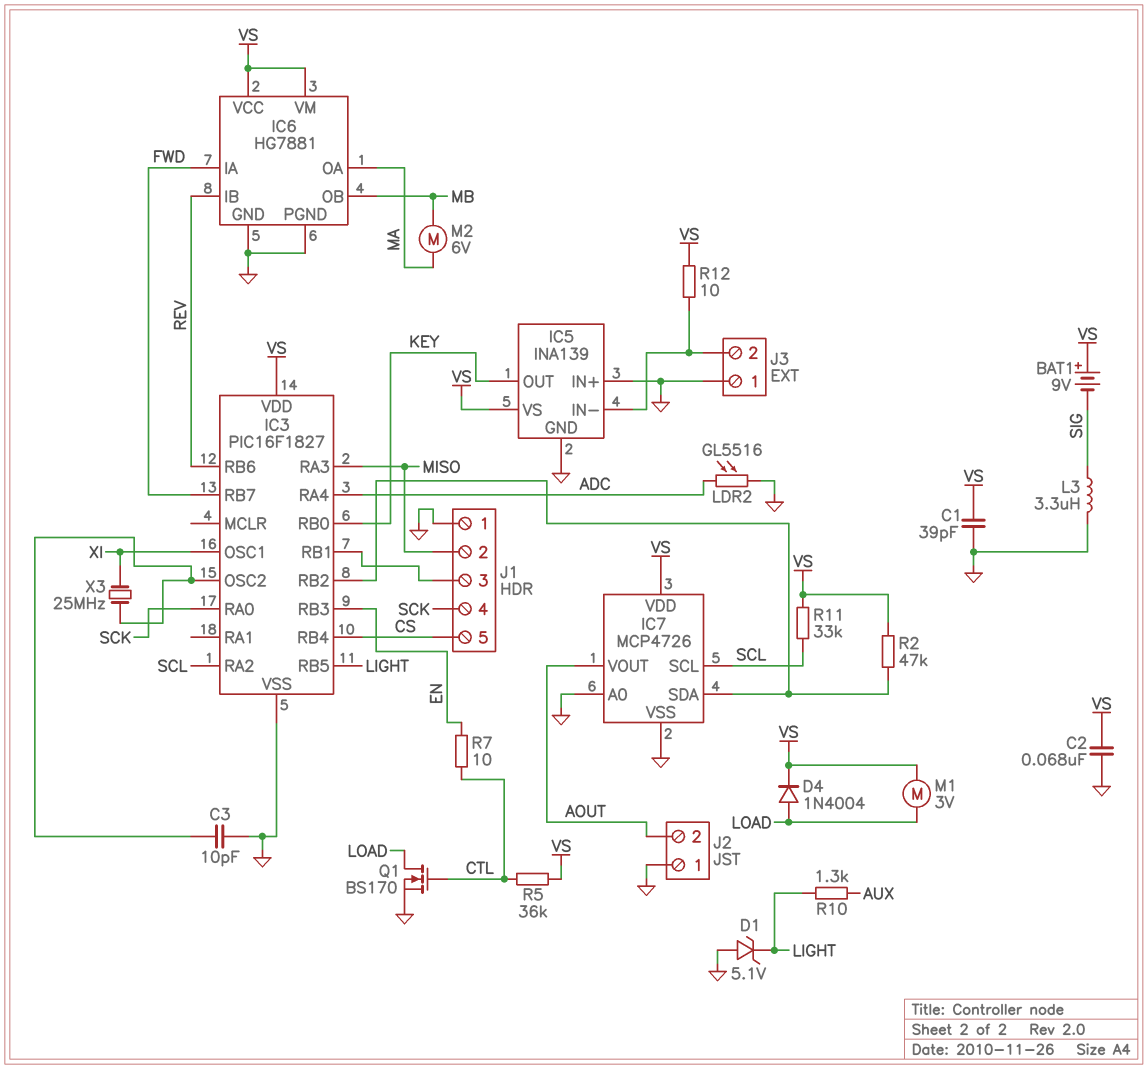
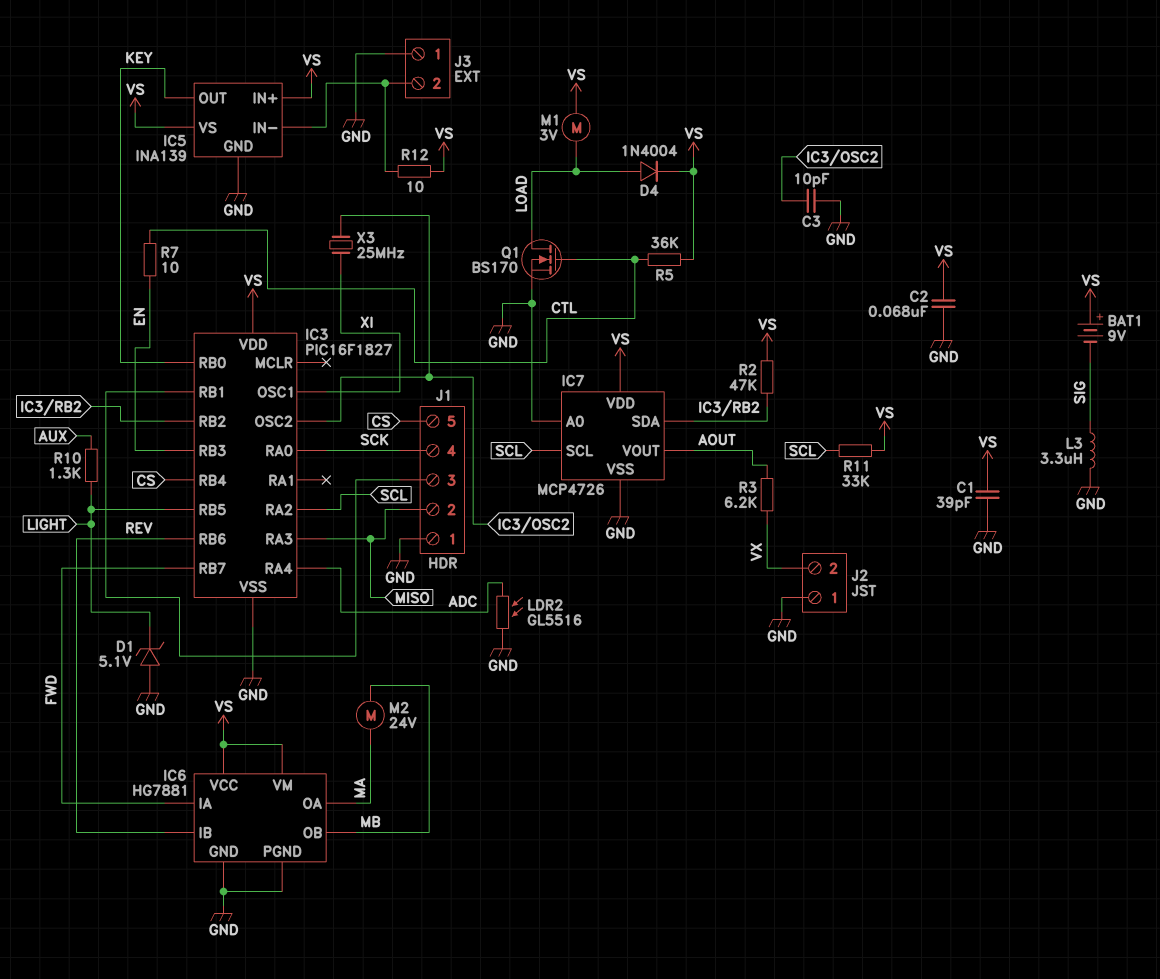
IC5 pin IN+: GND -> VS
J2 pin 2: AOUT -> VX
M2: motor 6V (MA, MB) -> motor 24V (MA, MB)
R3: none -> 6.2k (AOUT, VX)

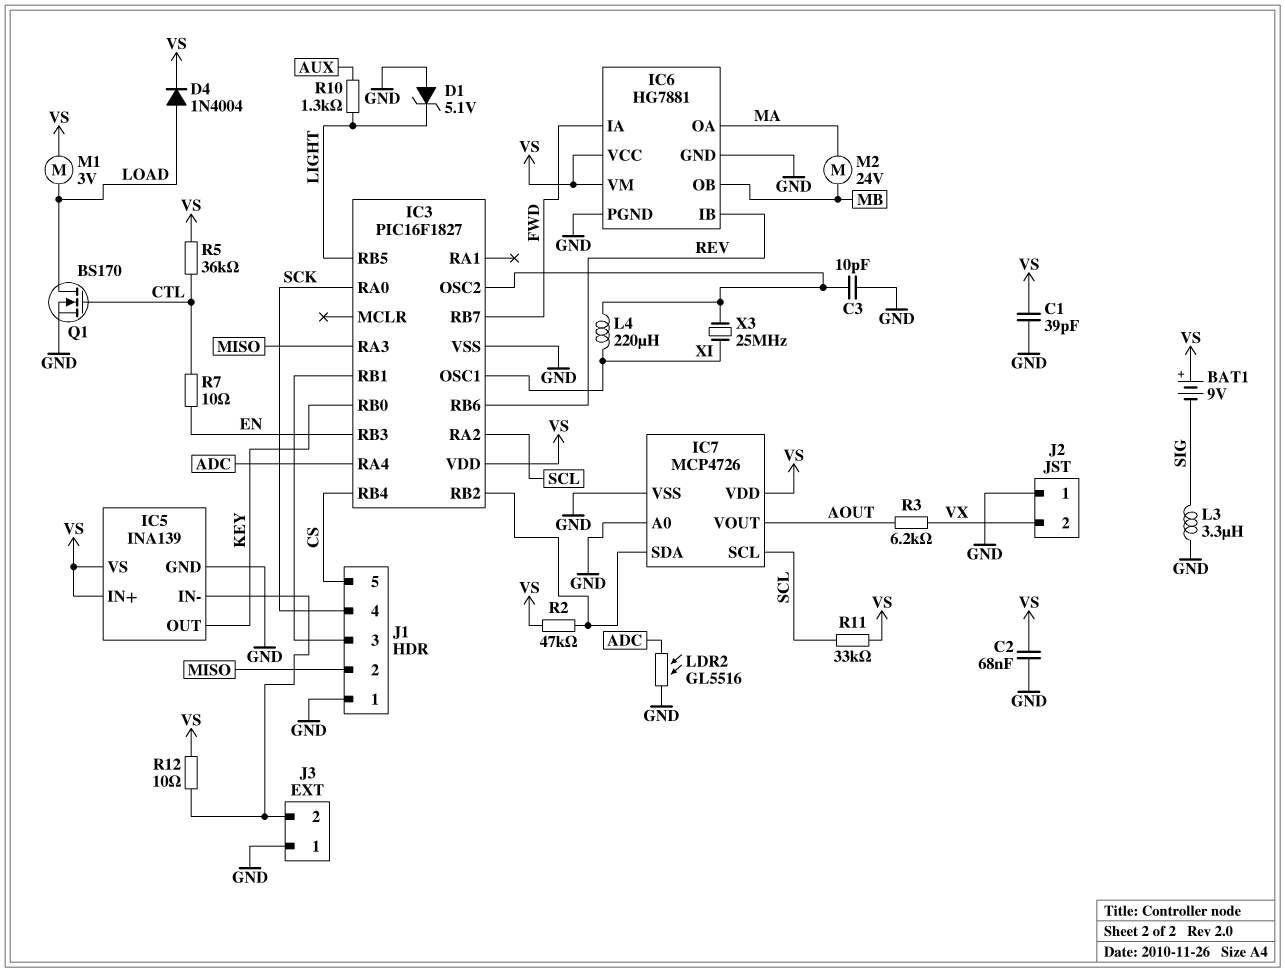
L4: none -> 220uH (IC3/OSC2, XI)

